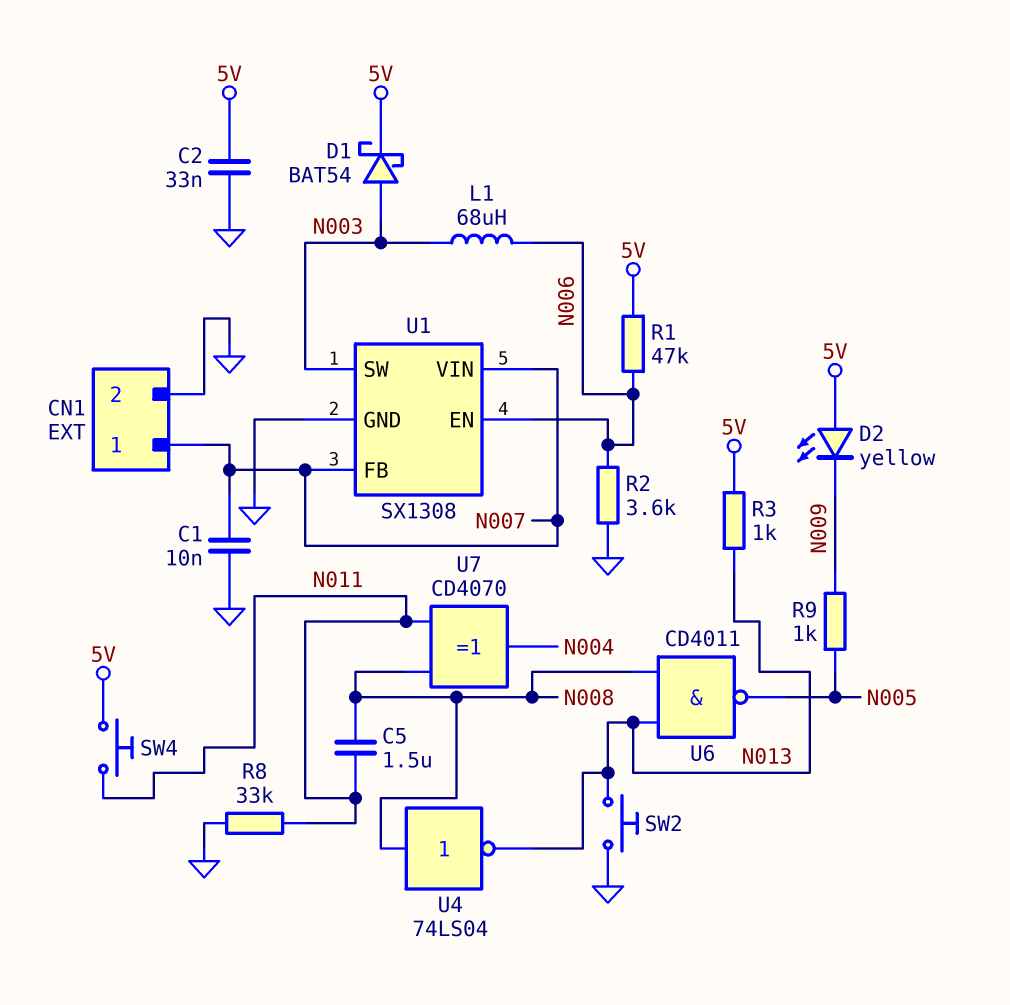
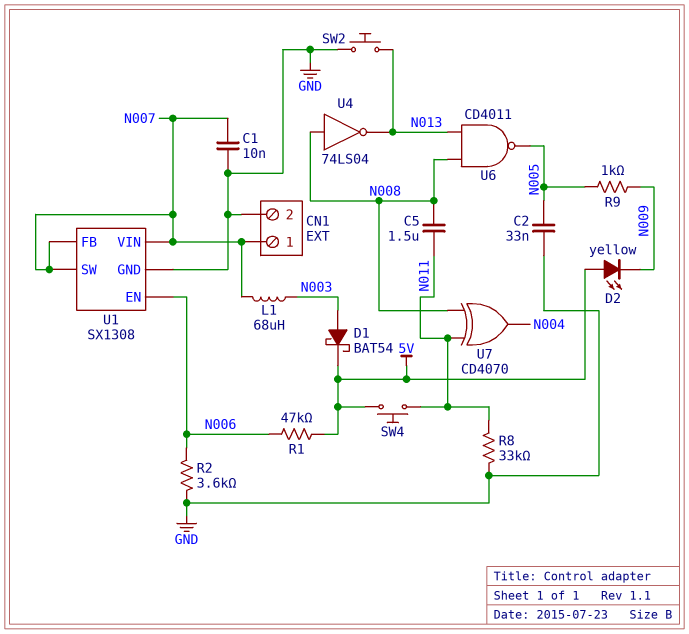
C2: 33nF (5V, GND) -> 33nF (GND, N005)
L1: 68uH (N003, N006) -> 68uH (N003, N007)
R3: 1k (5V, N013) -> none
U1 pin SW: N003 -> N007

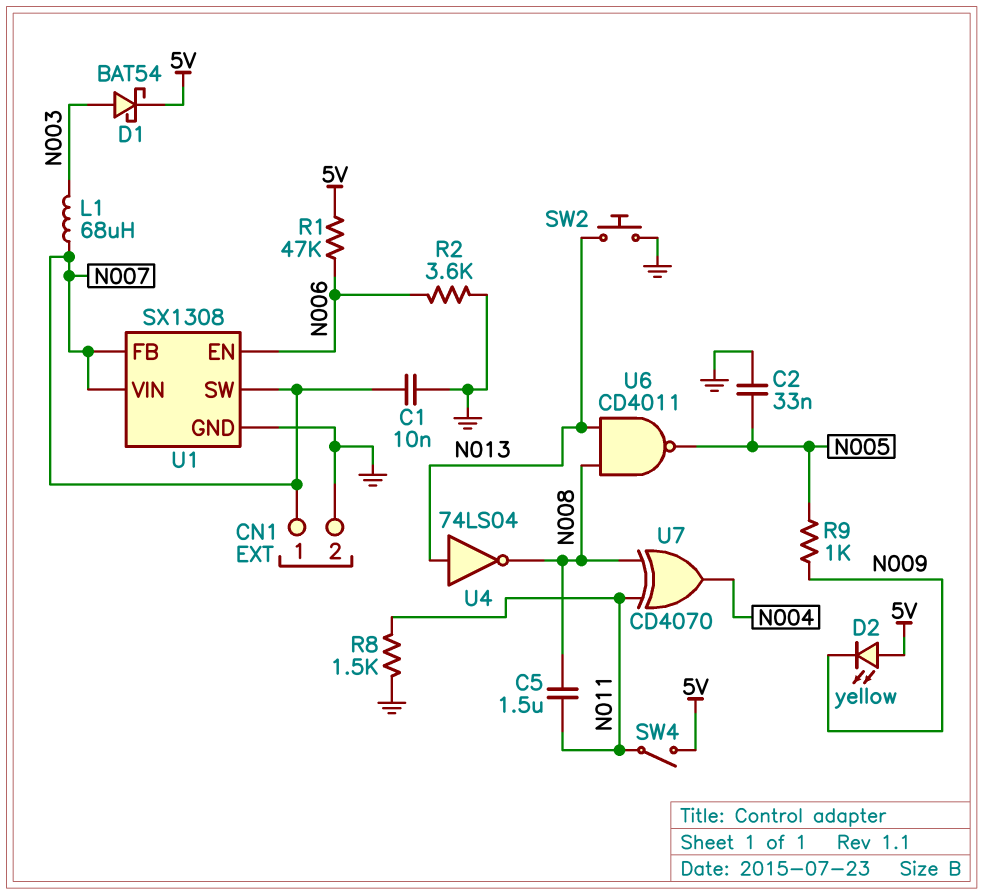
R8: 33k (GND, N011) -> 1.5k (GND, N011)
SW4: button (5V, N011) -> switch (5V, N011)
U4: NOT 74LS04 (in N008, out N013) -> NOT 74LS04 (in N013, out N008)

